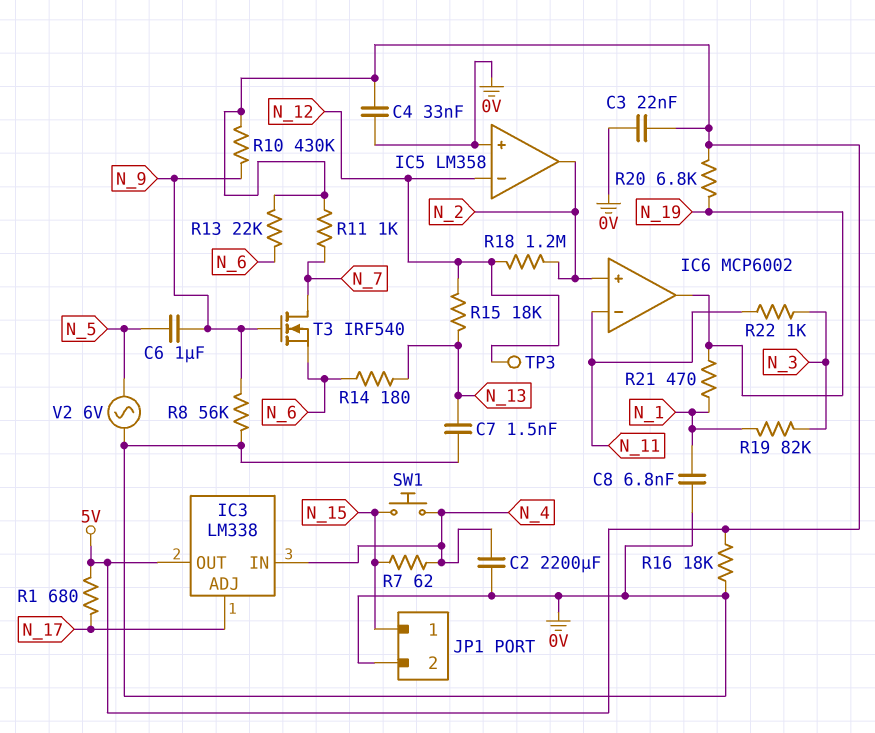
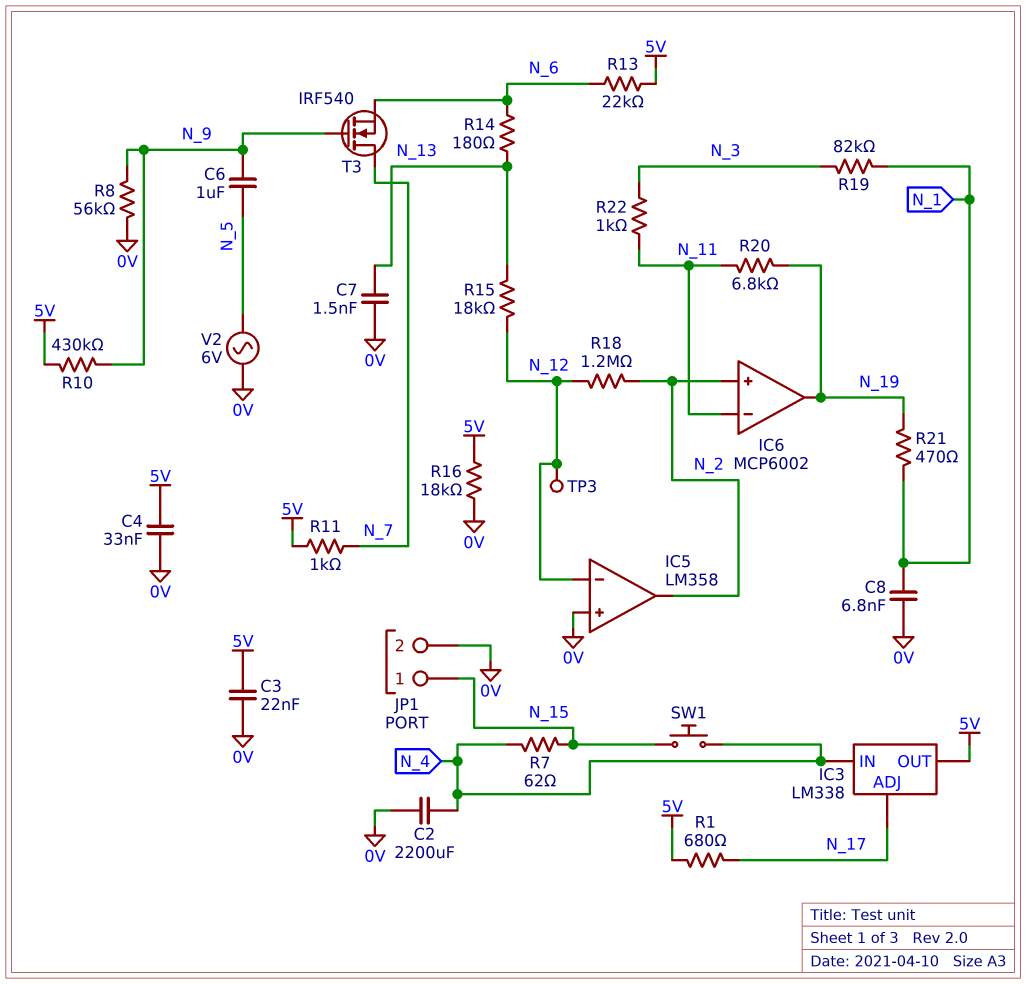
R20: 6.8k (5V, N_19) -> 6.8k (N_11, N_19)

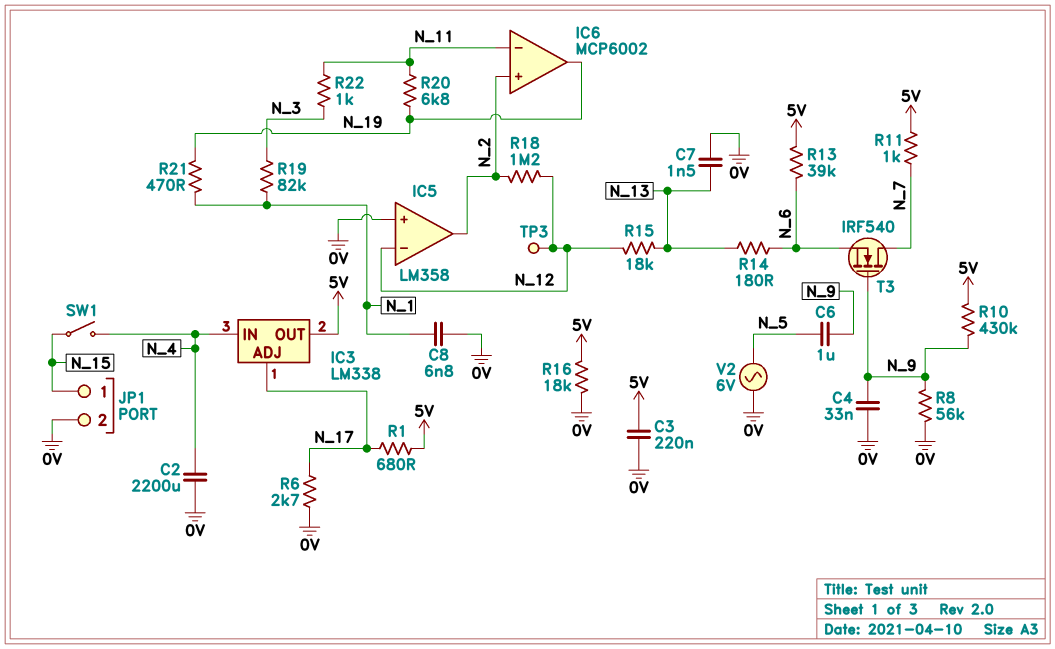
C3: 22nF (0V, 5V) -> 220nF (0V, 5V)
C4: 33nF (0V, 5V) -> 33nF (0V, N_9)
R6: none -> 2.7k (0V, N_17)
R7: 62 (N_4, N_15) -> none
R13: 22k (5V, N_6) -> 39k (5V, N_6)
SW1: button (N_4, N_15) -> switch (N_4, N_15)

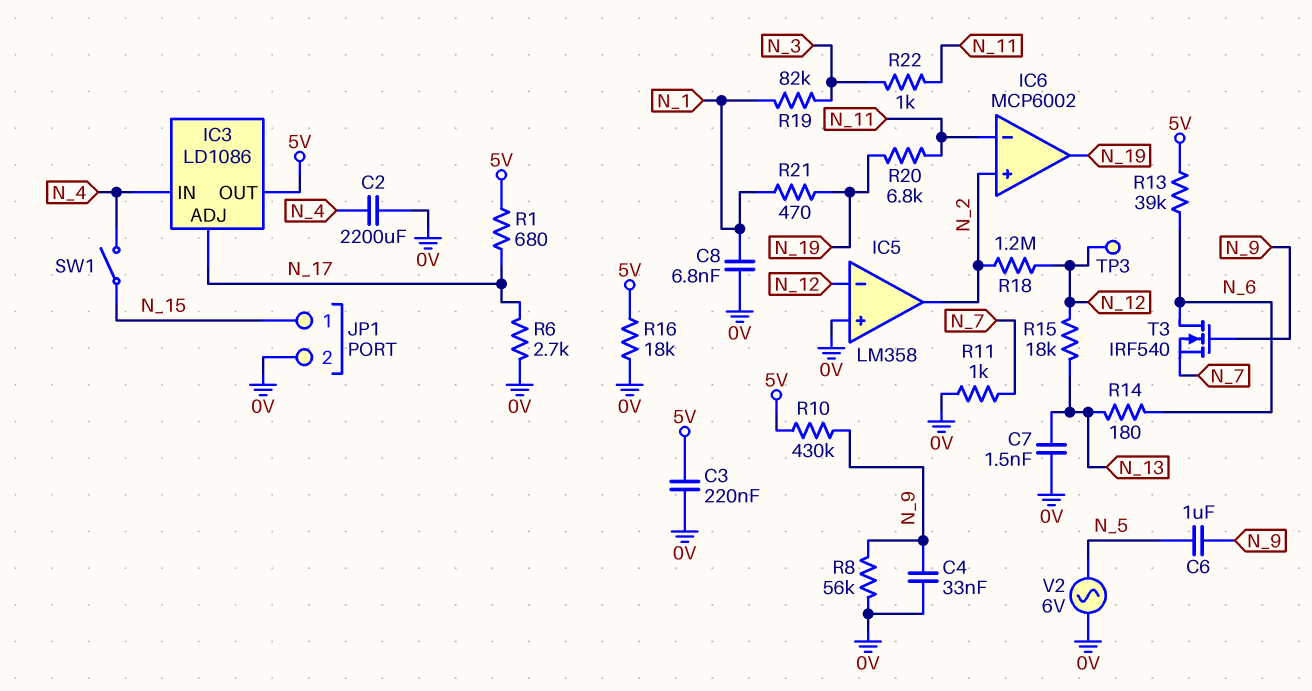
IC3: LM338 -> LD1086
R11: 1k (5V, N_7) -> 1k (0V, N_7)
T3: NMOS IRF540 (G N_9, D N_7, S N_6) -> NMOS IRF540 (G N_9, D N_6, S N_7)

